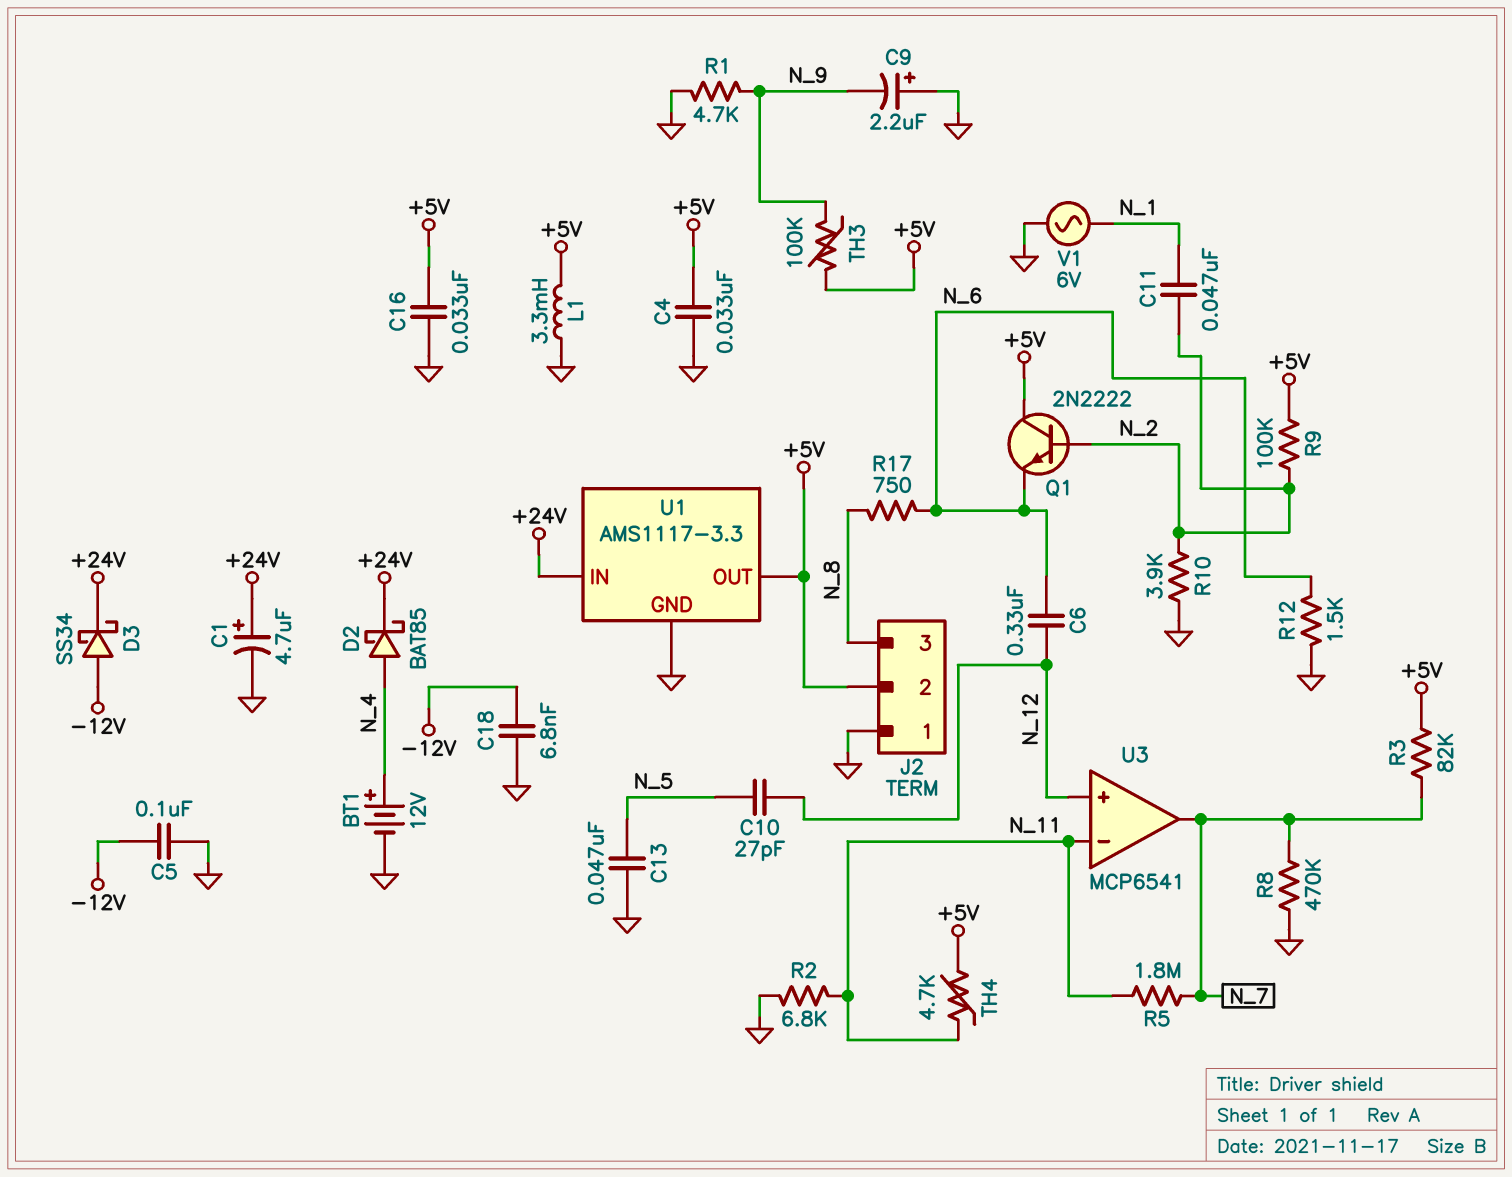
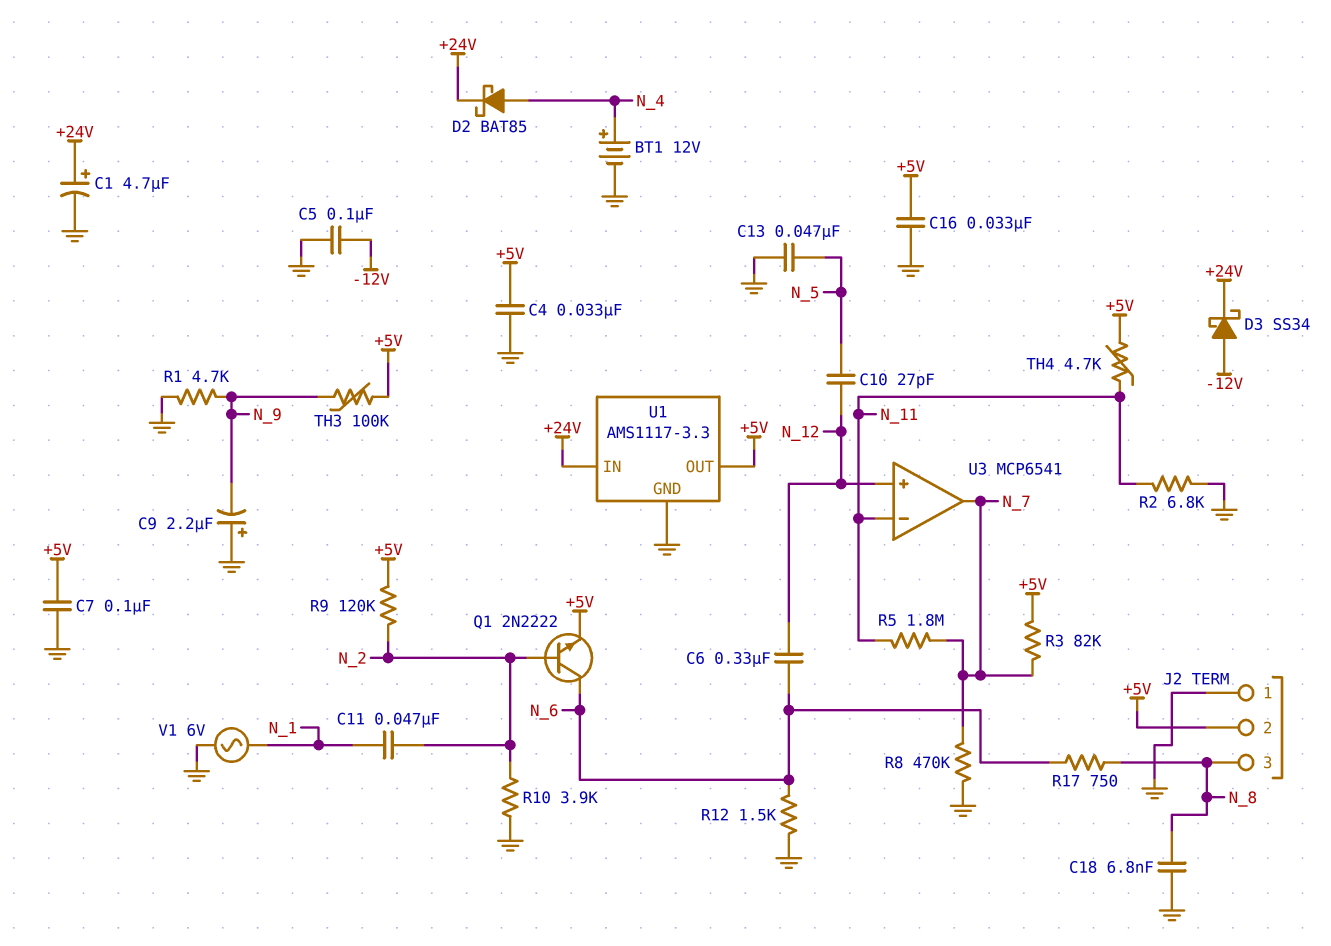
C7: none -> 100nF (+5V, GND)
C18: 6.8nF (-12V, GND) -> 6.8nF (GND, N_8)
L1: 3.3mH (+5V, GND) -> none
Q1: NPN 2N2222 (B N_2, C +5V, E N_6) -> NPN 2N2222 (B N_2, C N_6, E +5V)
R9: 100k (+5V, N_2) -> 120k (+5V, N_2)

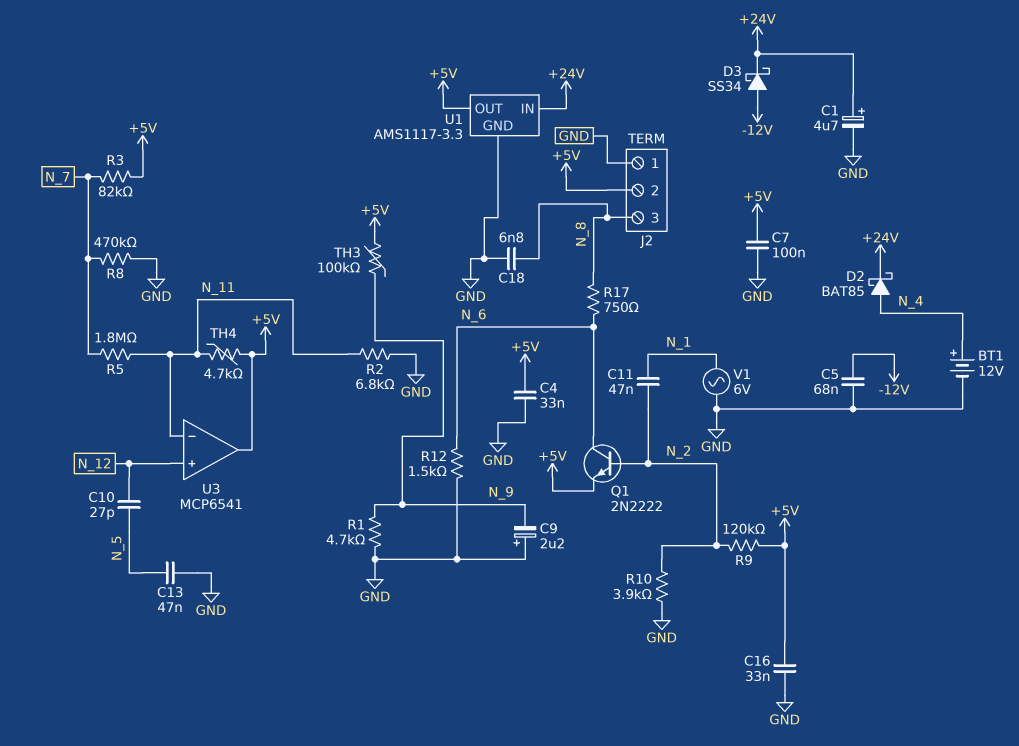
C5: 100nF (-12V, GND) -> 68nF (-12V, GND)
C6: 330nF (N_6, N_12) -> none
U3 pin out: N_7 -> +5V

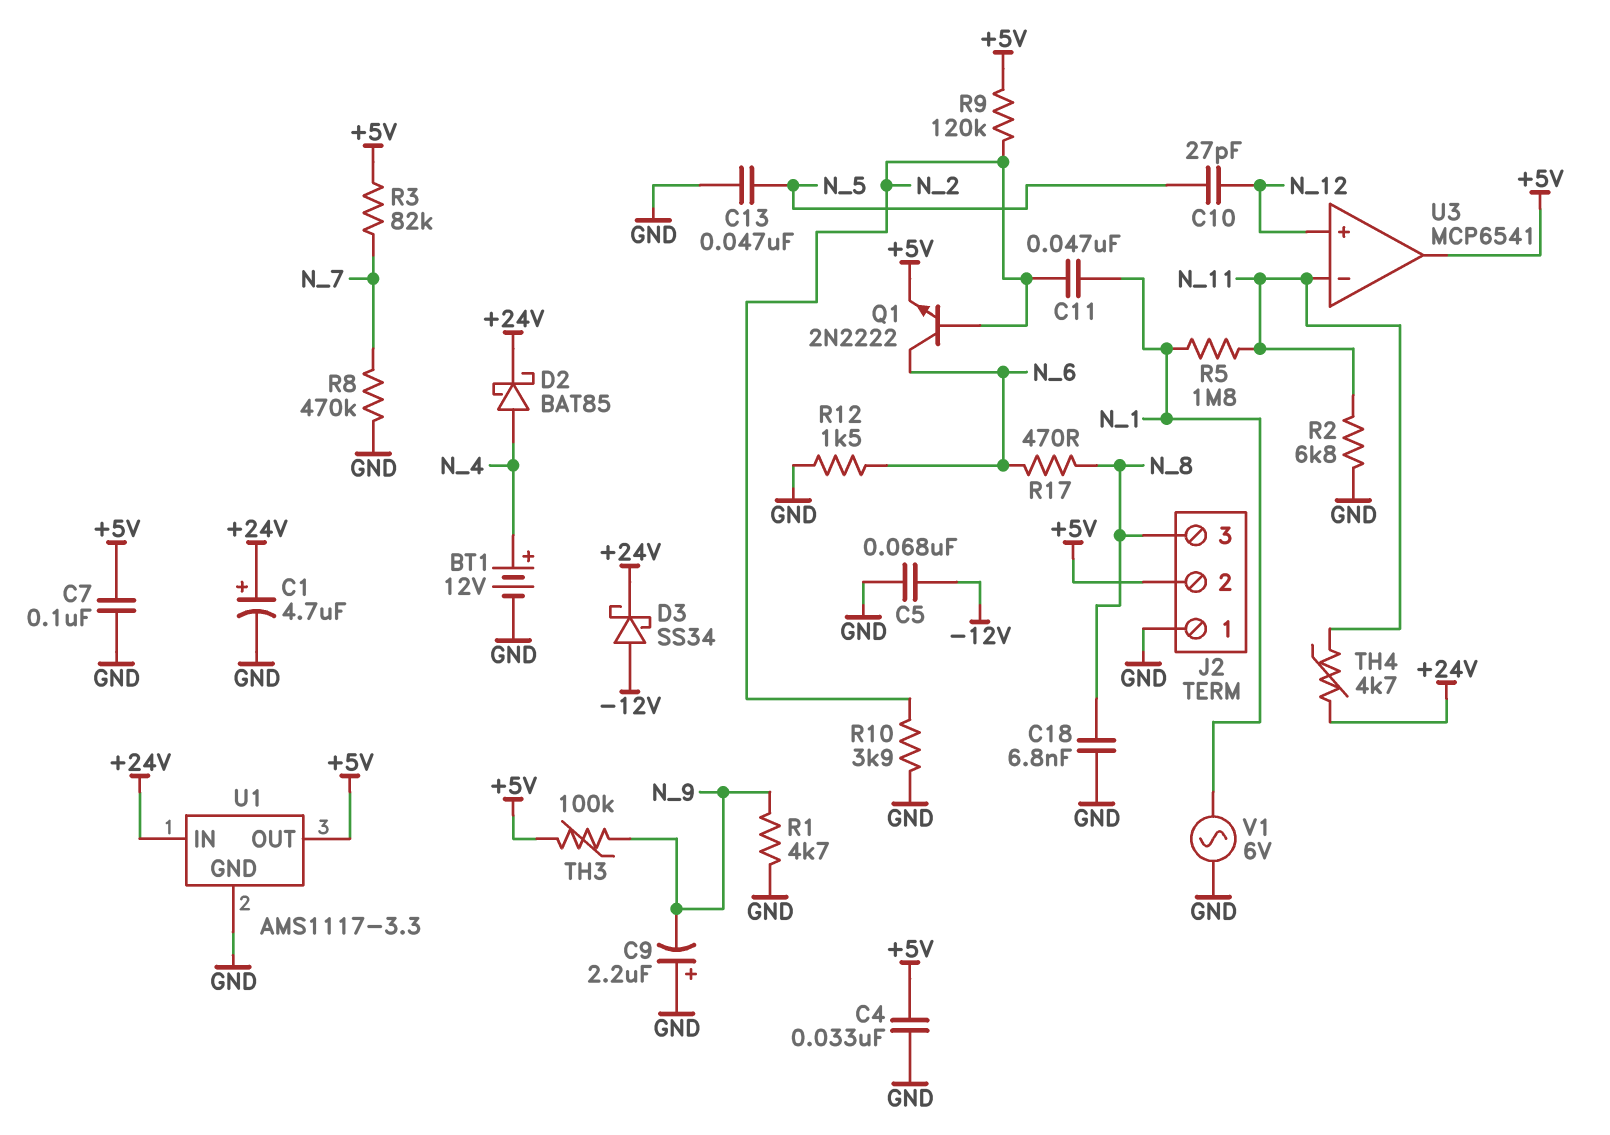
C16: 33nF (+5V, GND) -> none
R5: 1.8M (N_7, N_11) -> 1.8M (N_1, N_11)
R17: 750 (N_6, N_8) -> 470 (N_6, N_8)
TH4: 4.7k (+5V, N_11) -> 4.7k (+24V, N_11)

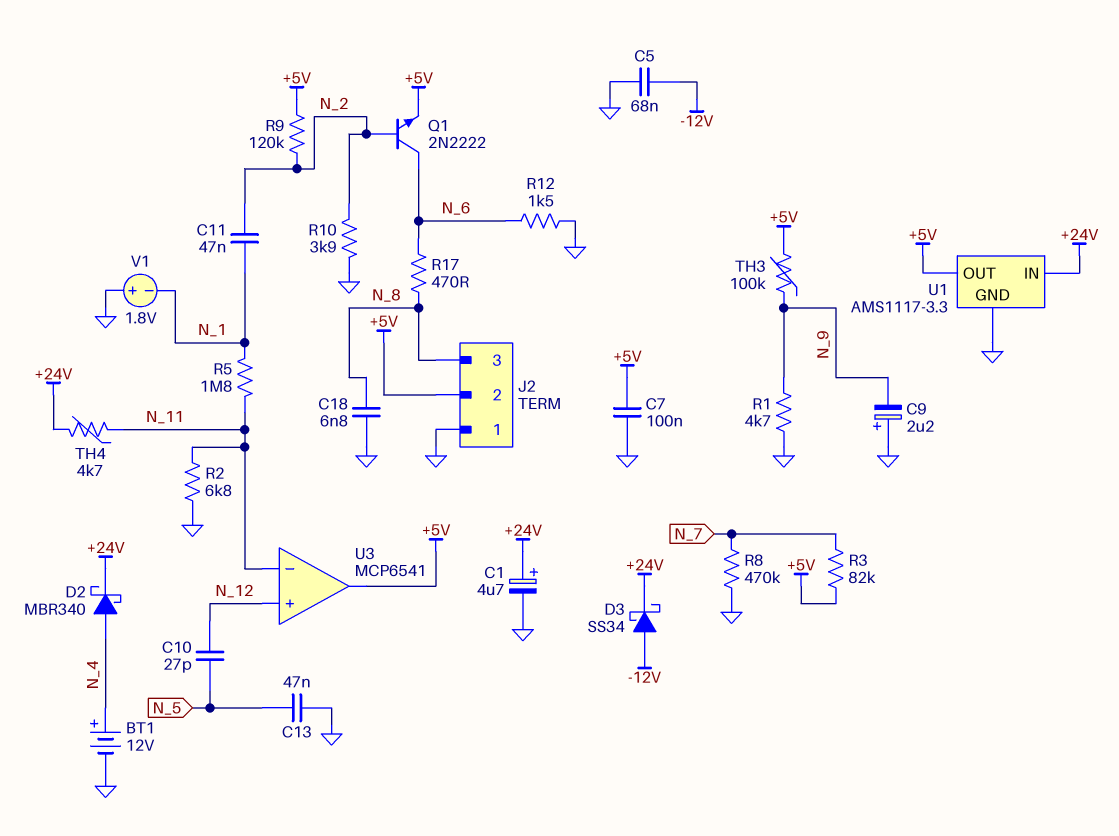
C4: 33nF (+5V, GND) -> none
D2: schottky BAT85 (A N_4, K +24V) -> schottky MBR340 (A N_4, K +24V)
V1: AC 6V (GND, N_1) -> 1.8V (plus GND, minus N_1)

